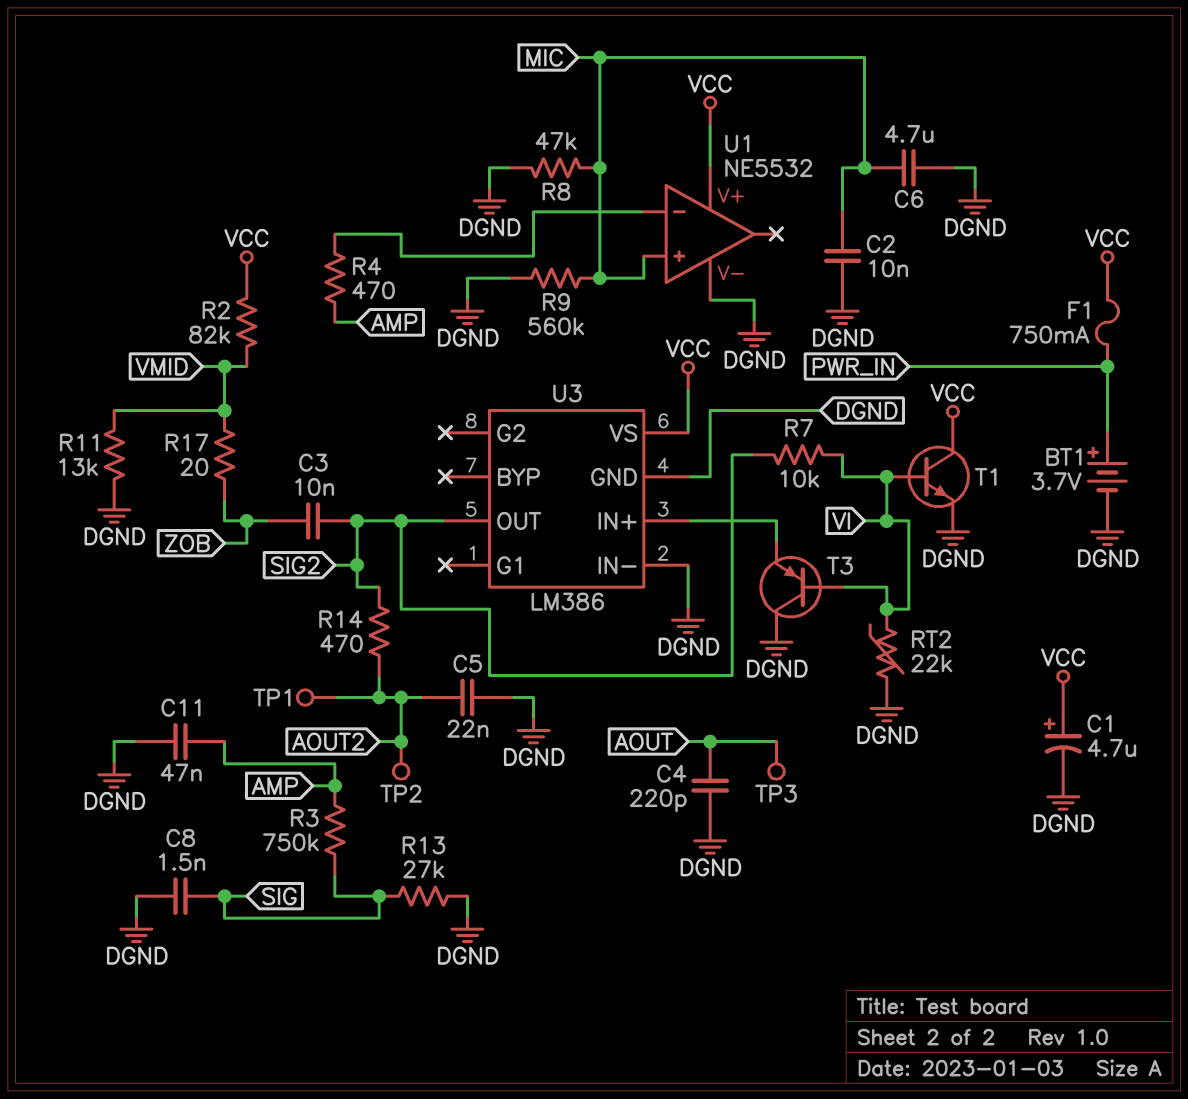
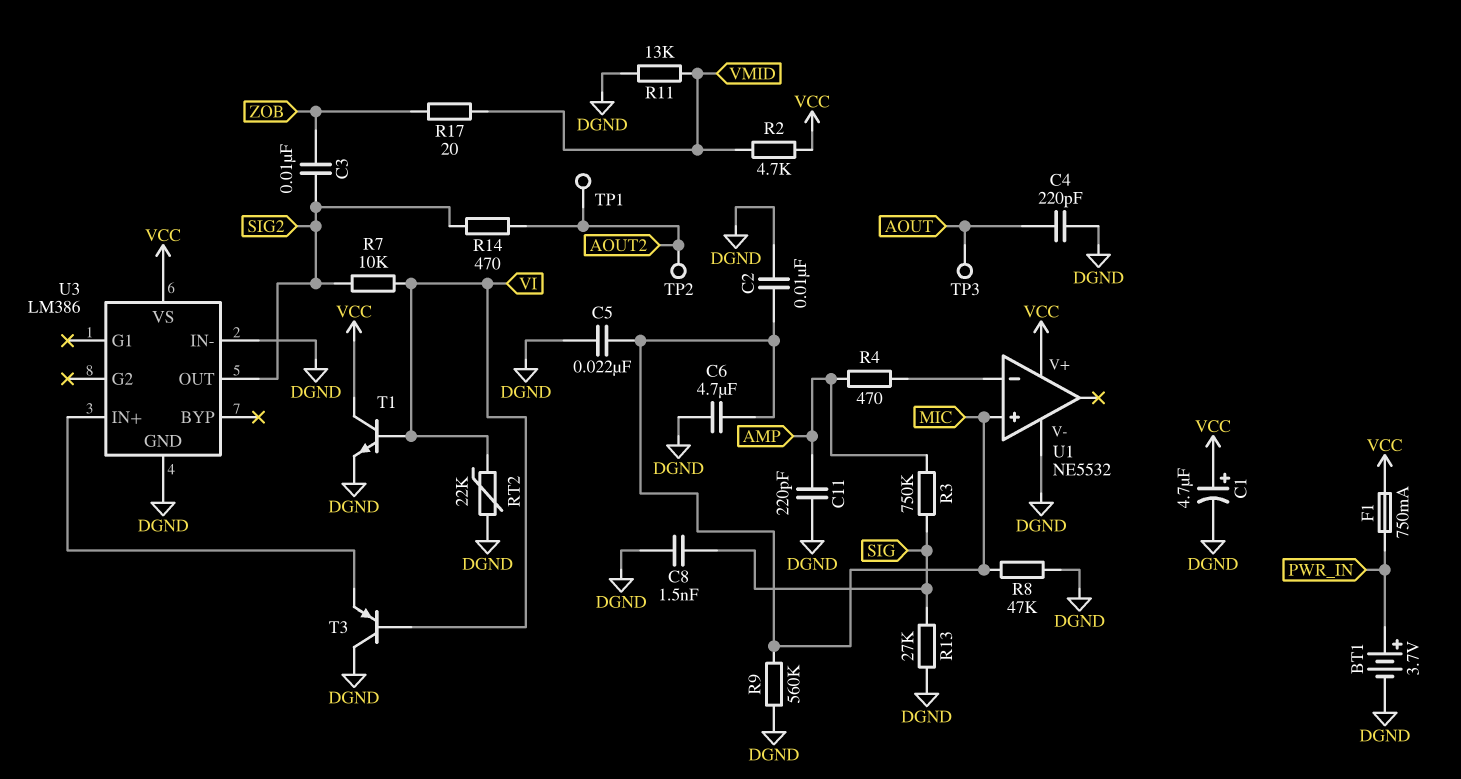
C5: 22nF (AOUT2, DGND) -> 22nF (DGND, MIC)
C11: 47nF (AMP, DGND) -> 220pF (AMP, DGND)
R2: 82k (VCC, VMID) -> 4.7k (VCC, VMID)

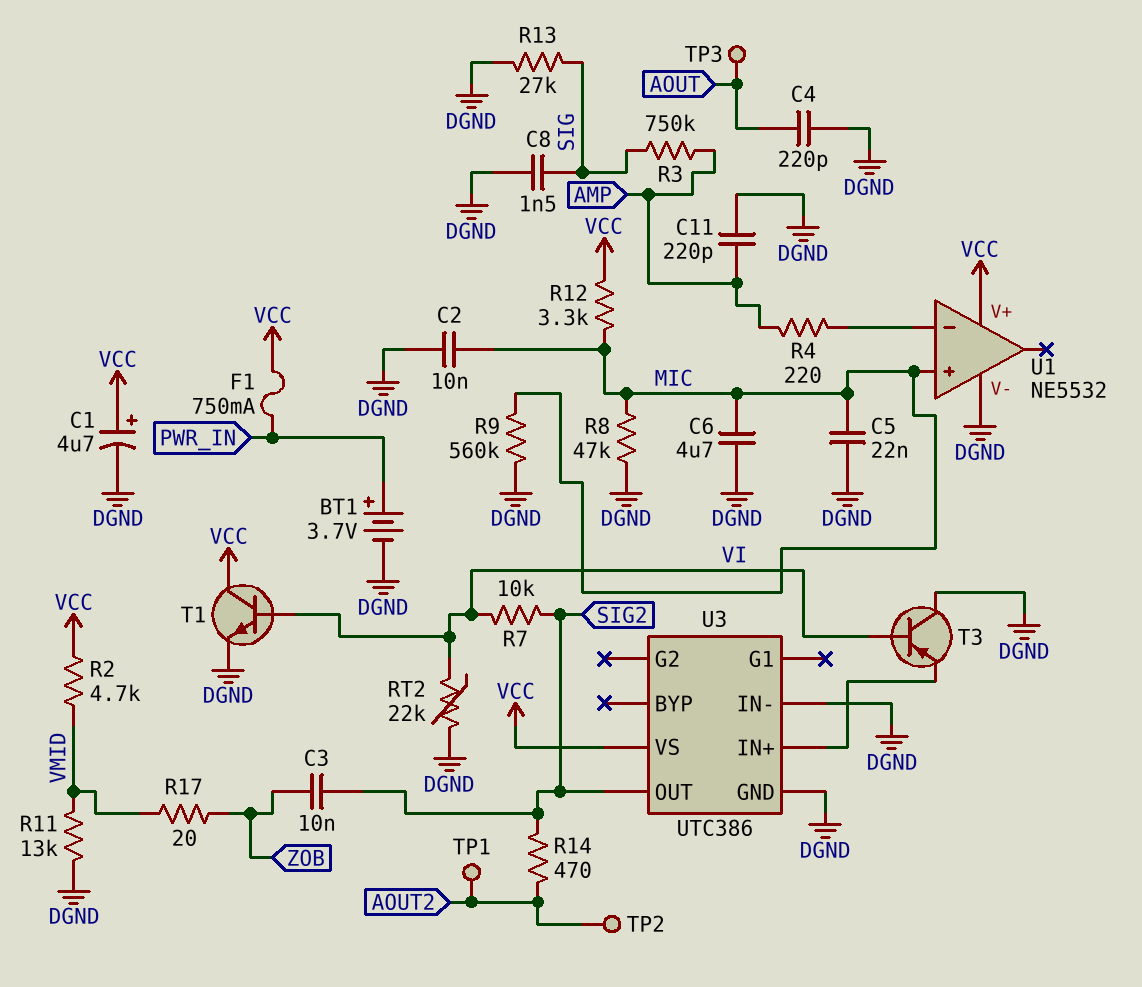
R4: 470 (AMP, U1/in-) -> 220 (AMP, U1/in-)
R12: none -> 3.3k (MIC, VCC)
U3: LM386 -> UTC386

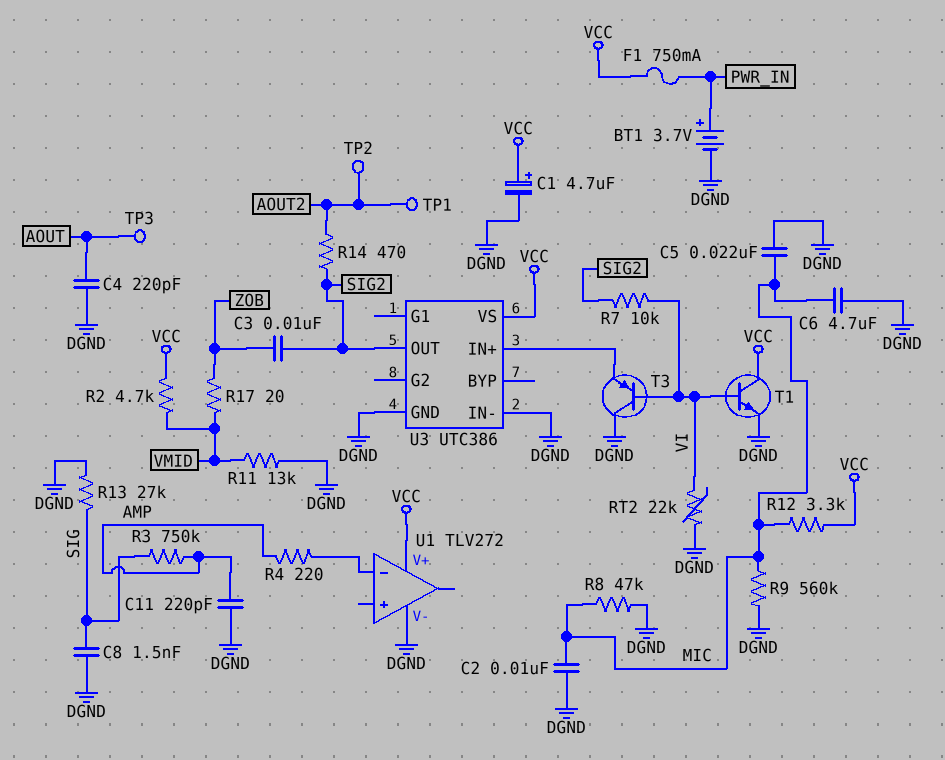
U1: NE5532 -> TLV272
U1 pin in+: MIC -> none

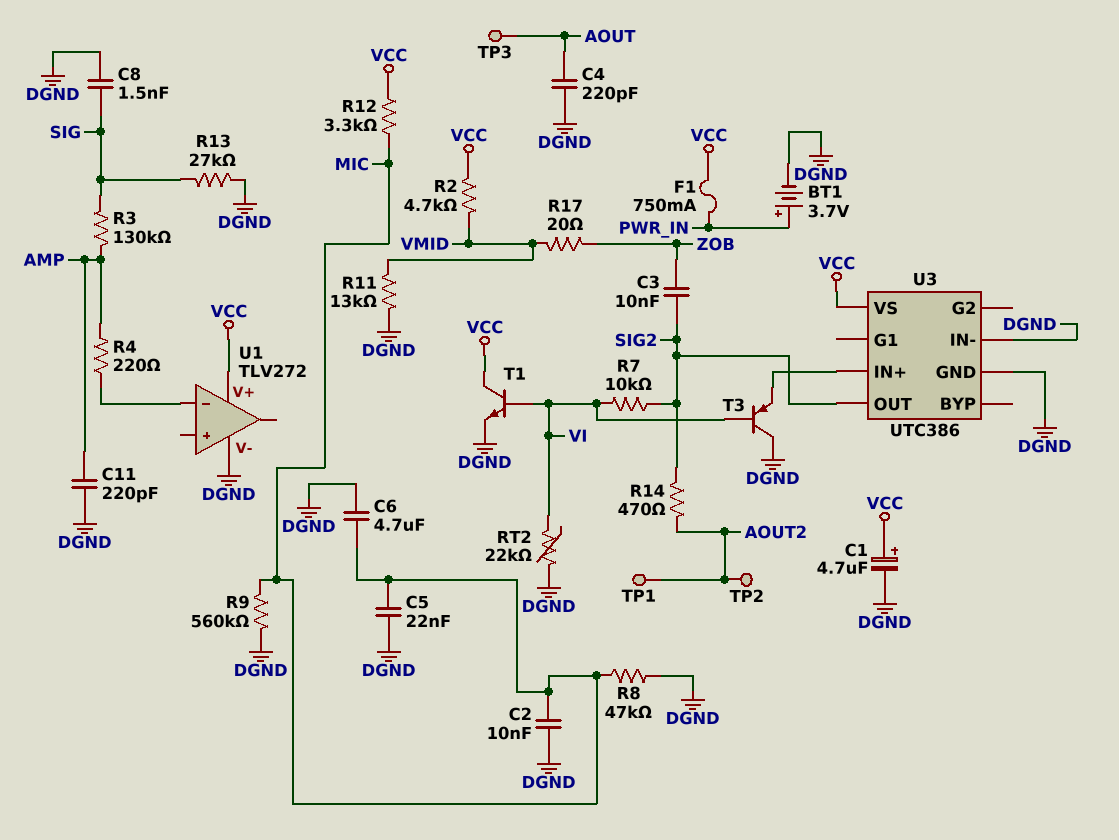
R3: 750k (AMP, SIG) -> 130k (AMP, SIG)

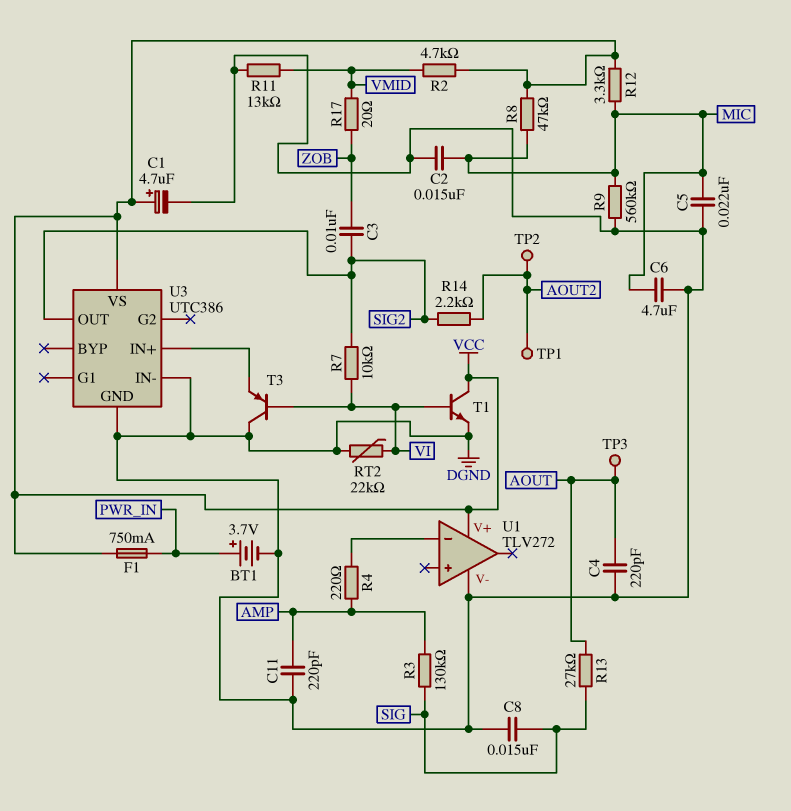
C2: 10nF (DGND, MIC) -> 15nF (DGND, MIC)
C8: 1.5nF (DGND, SIG) -> 15nF (DGND, SIG)
R8: 47k (DGND, MIC) -> 47k (MIC, VCC)
R13: 27k (DGND, SIG) -> 27k (AOUT, SIG)
R14: 470 (AOUT2, SIG2) -> 2.2k (AOUT2, SIG2)

